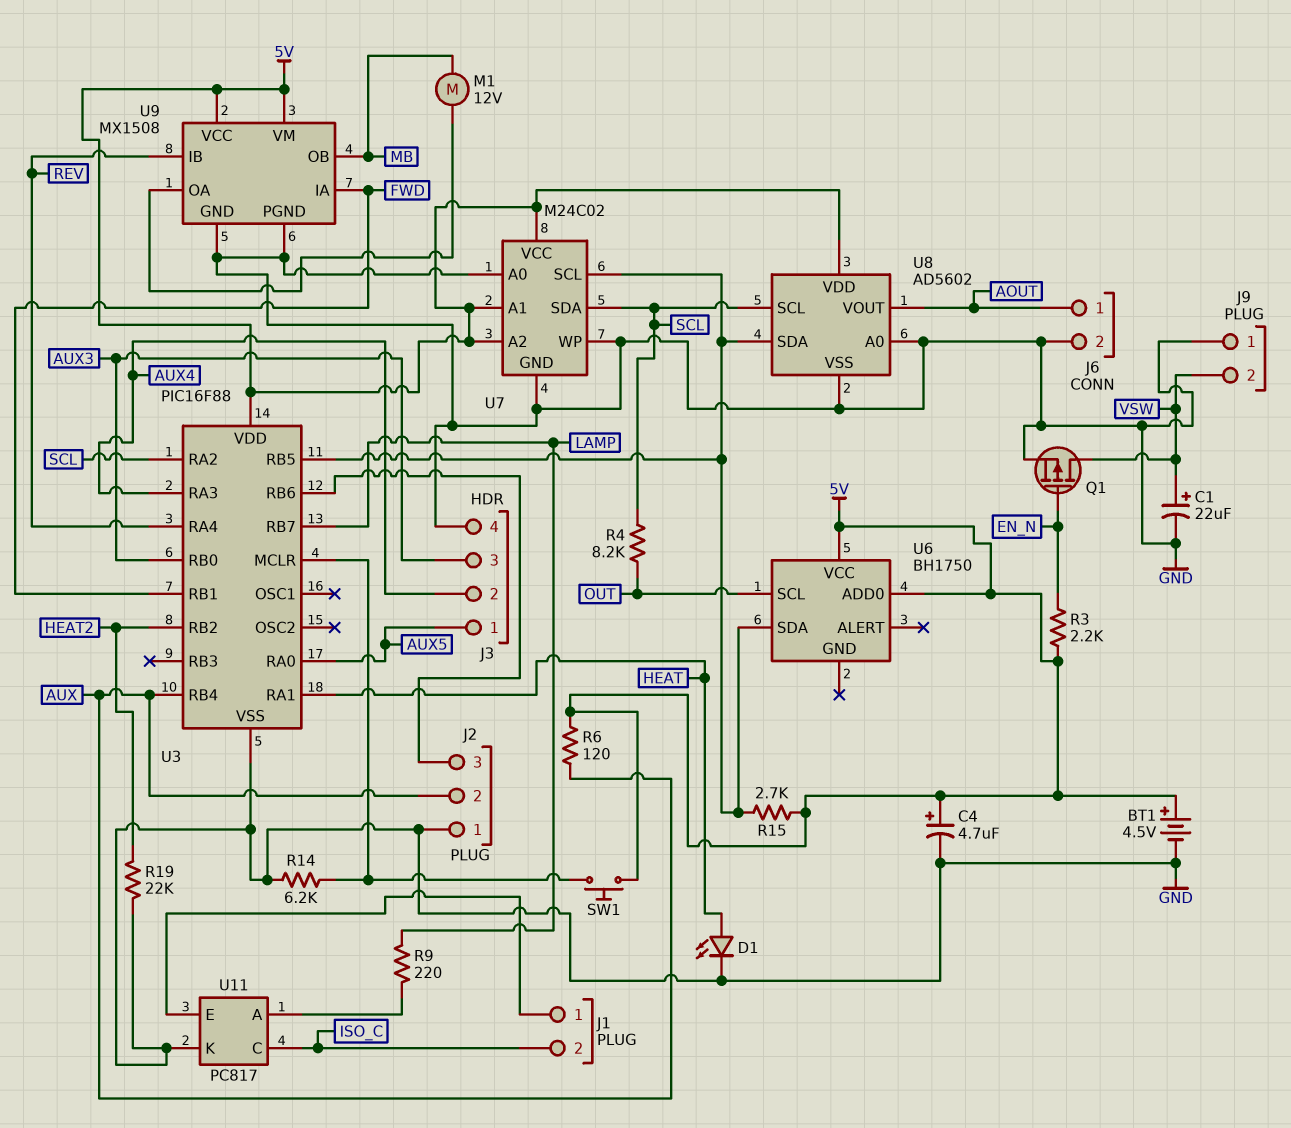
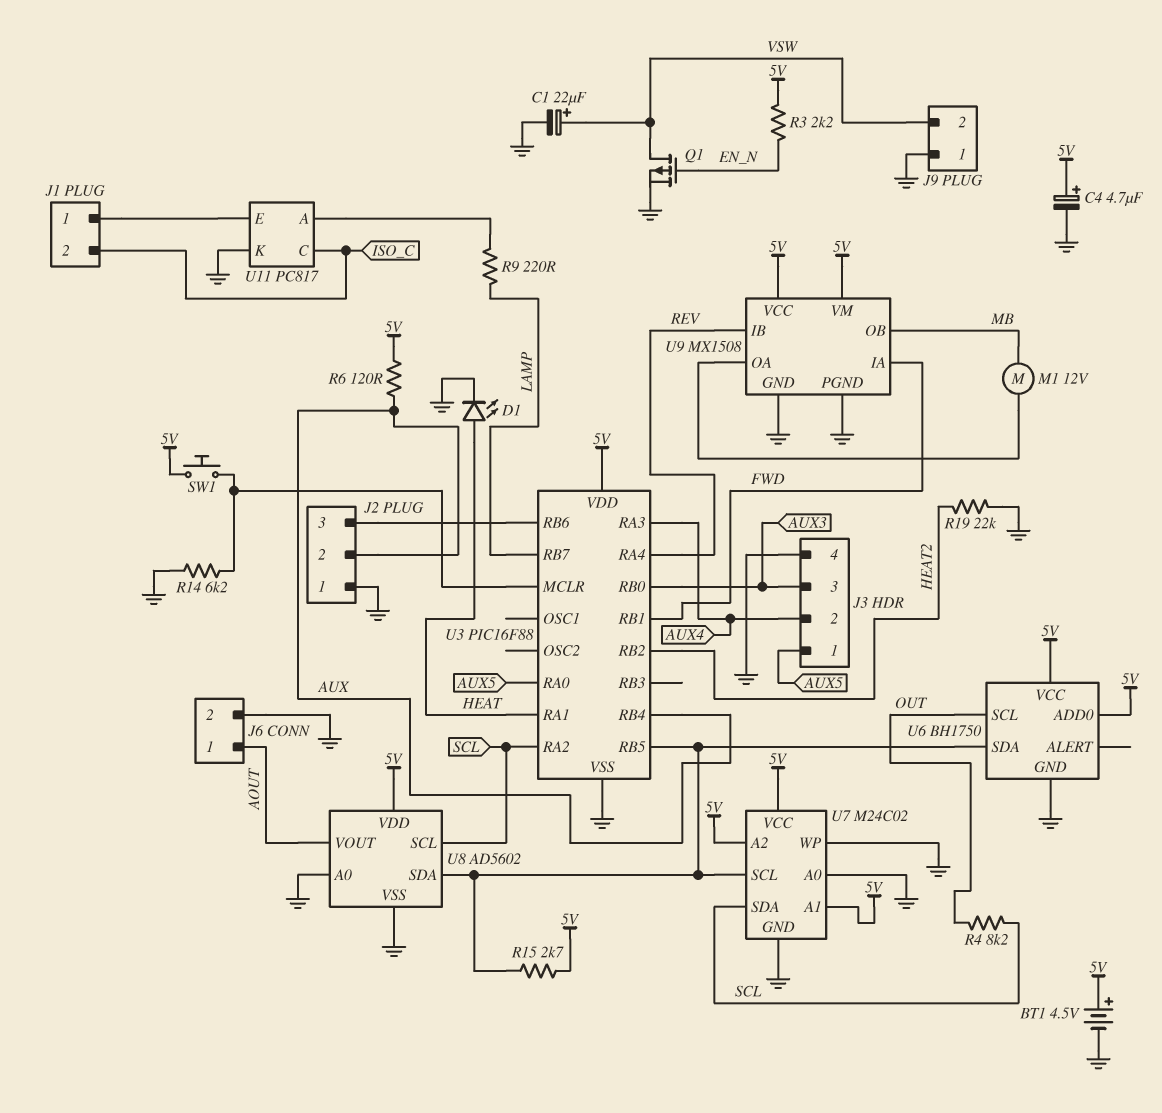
U6 pin GND: none -> GND

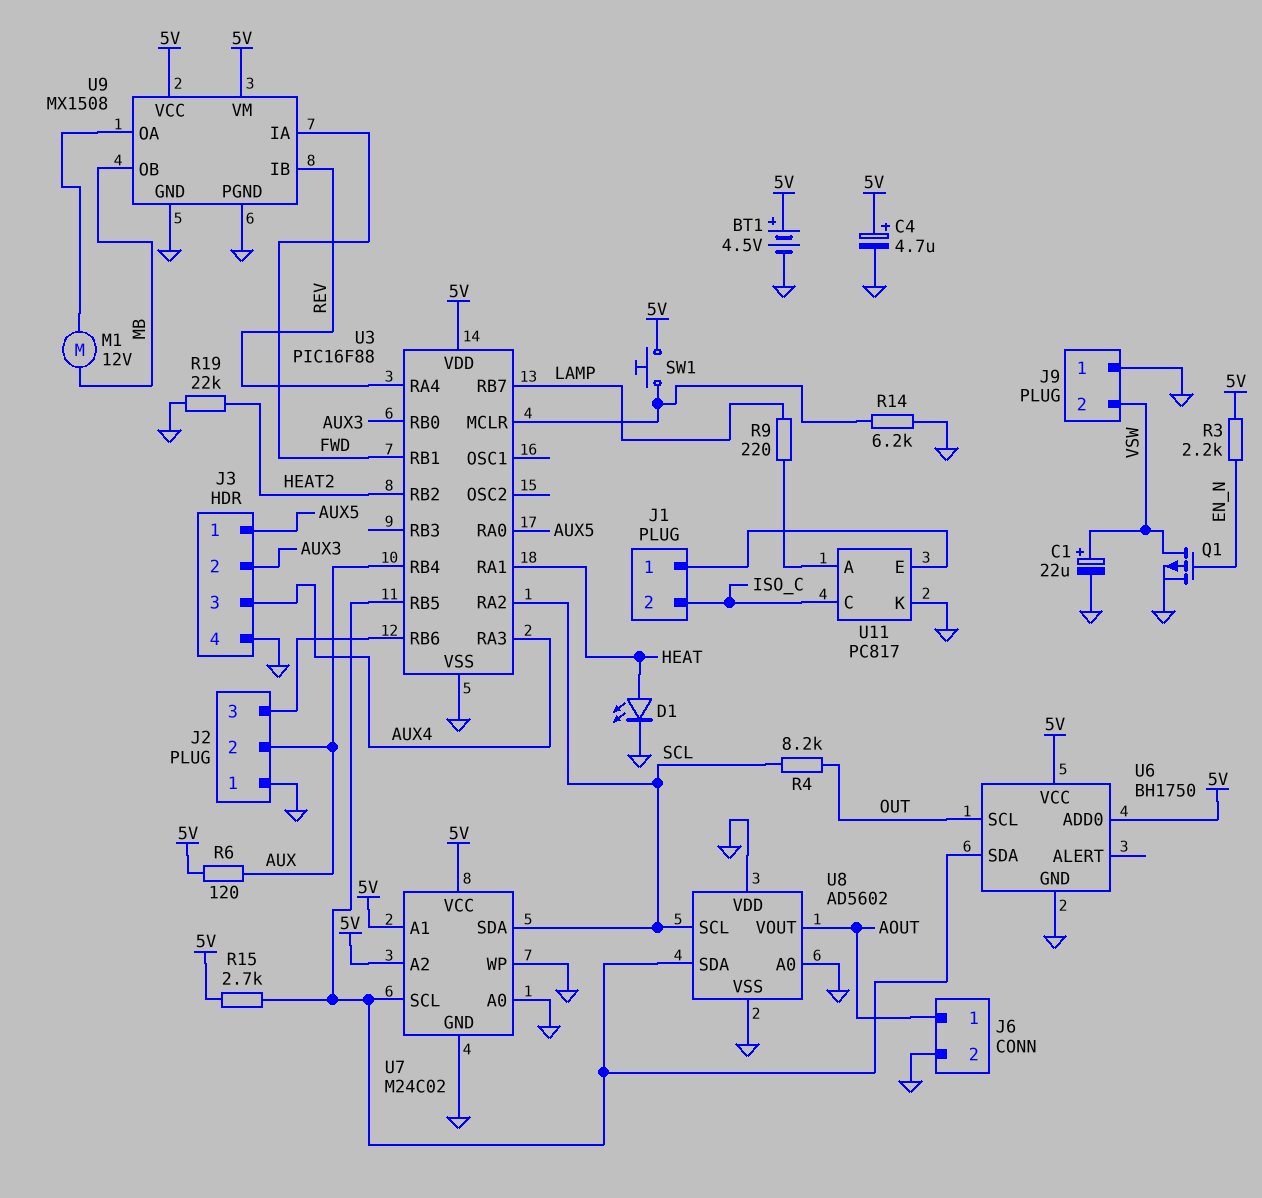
J3 pin 2: AUX4 -> AUX3
J3 pin 3: AUX3 -> AUX4
U8 pin VDD: 5V -> GND

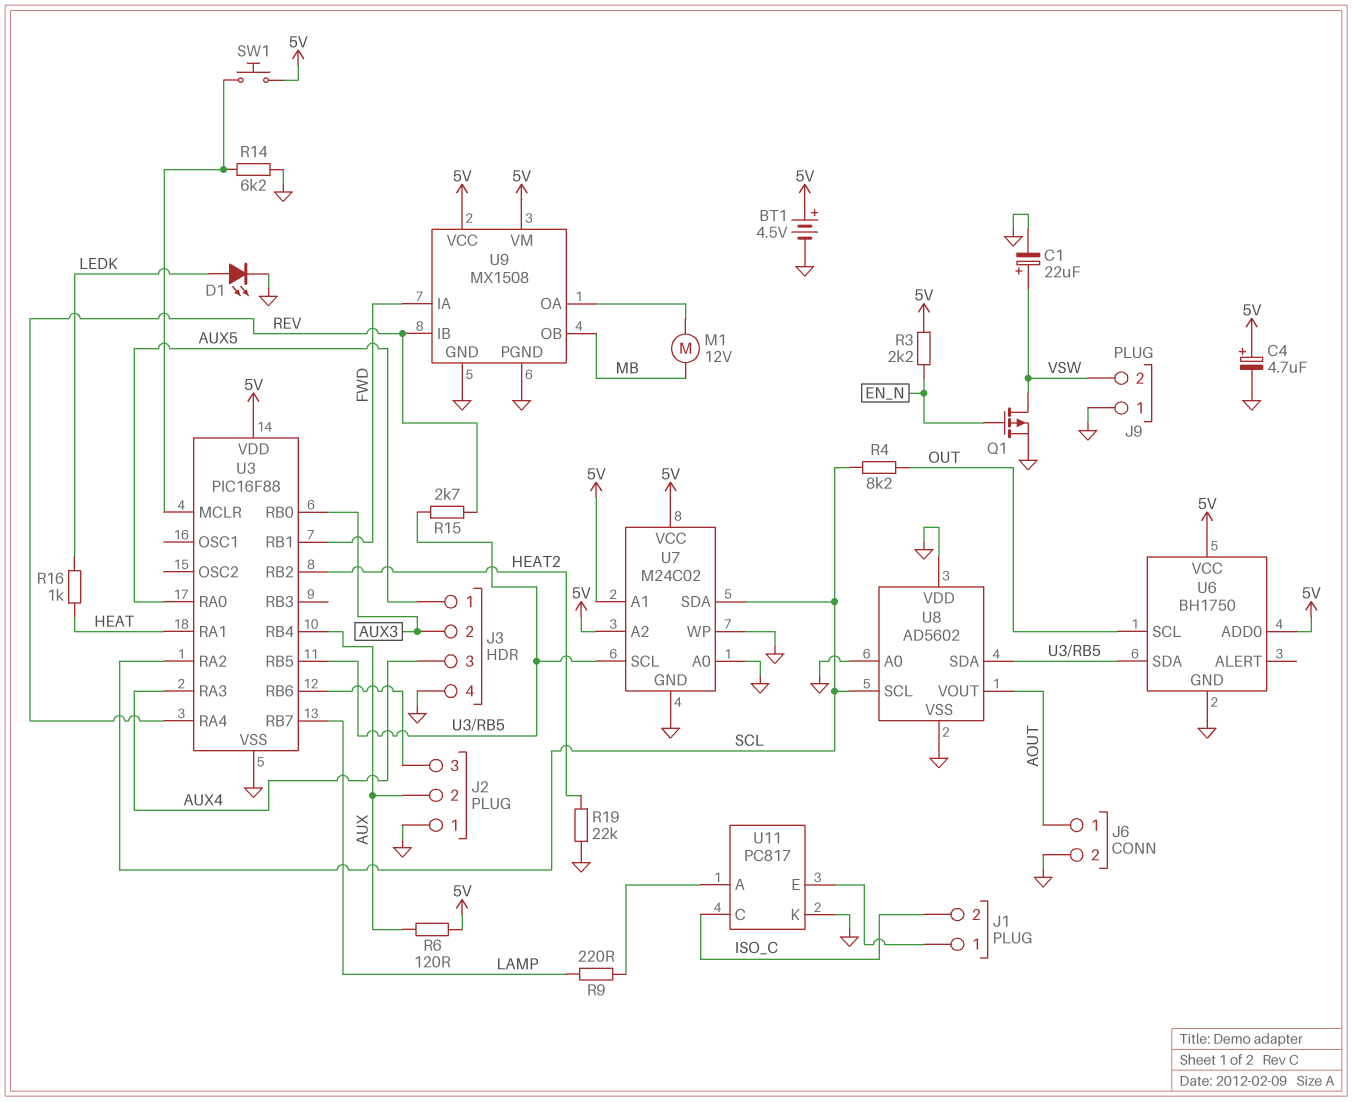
D1: LED (A HEAT, K GND) -> LED (A LEDK, K GND)
R15: 2.7k (5V, U3/RB5) -> 2.7k (REV, U3/RB5)
R16: none -> 1k (HEAT, LEDK)

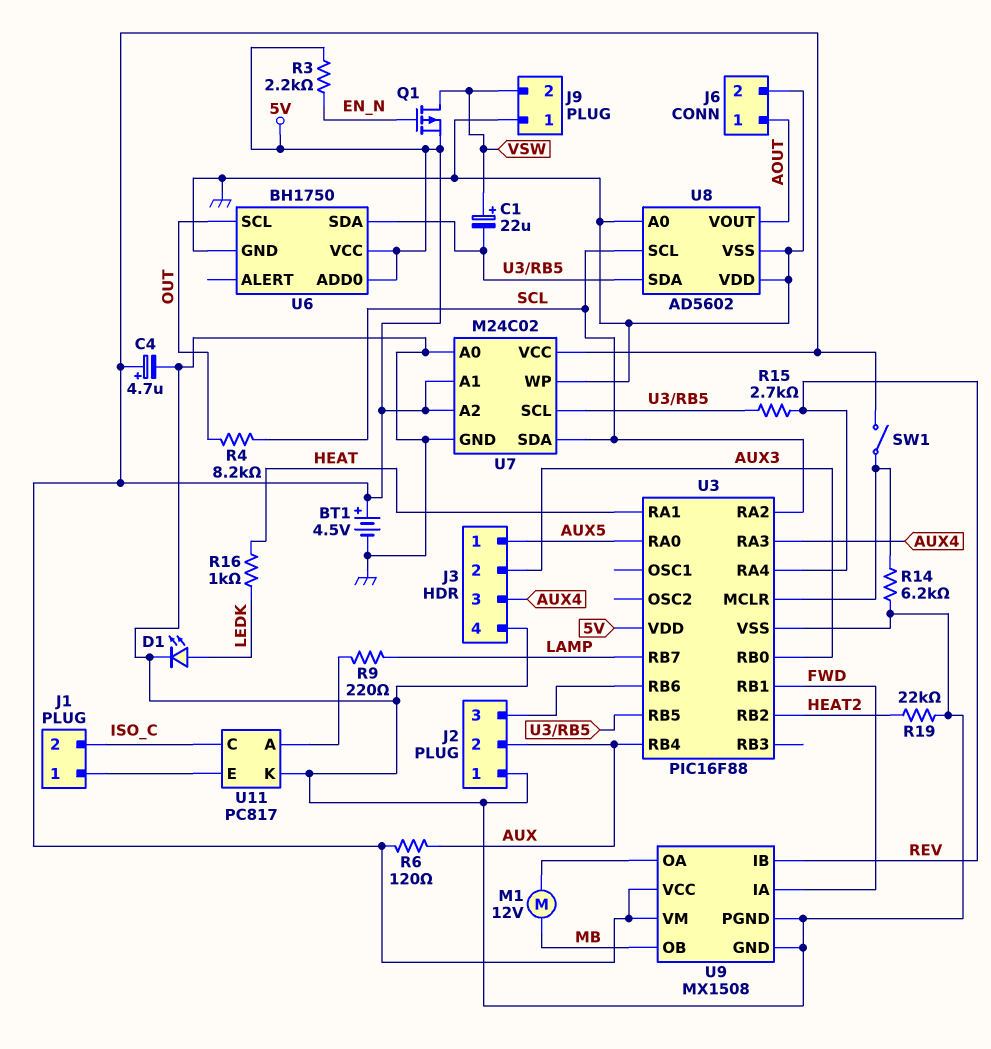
C1: 22uF (plus VSW, minus GND) -> 22uF (plus VSW, minus U3/RB5)
Q1: PMOS (G EN_N, D VSW, S GND) -> PMOS (G EN_N, D VSW, S 5V)
SW1: button (5V, U3/MCLR) -> switch (5V, U3/MCLR)

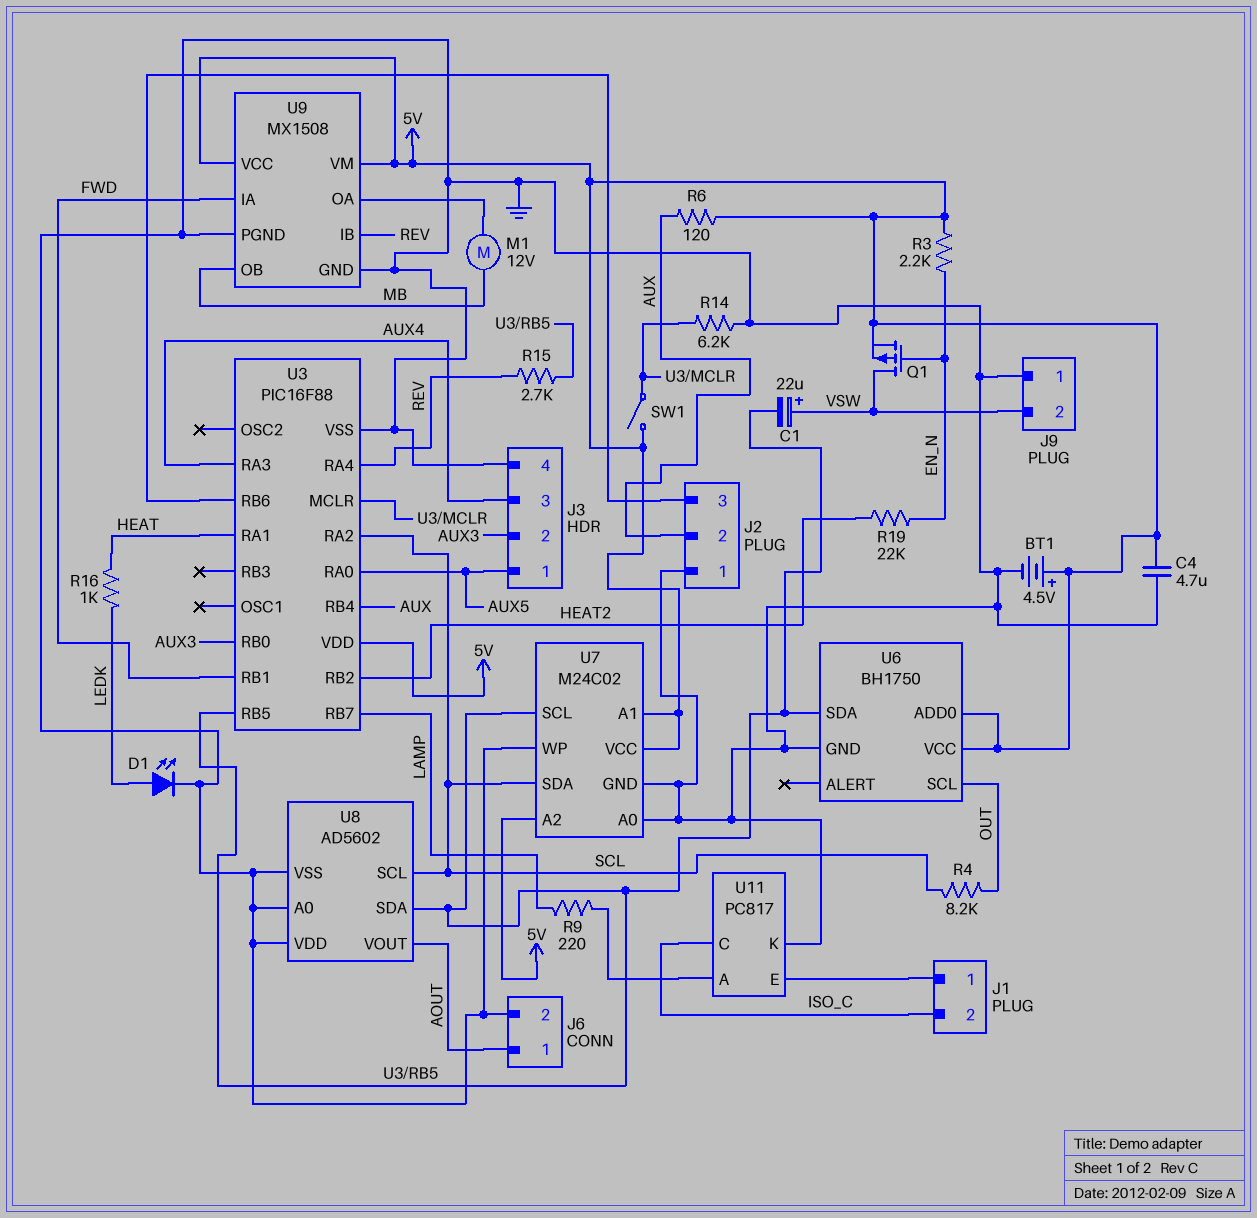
C4: 4.7uF (plus 5V, minus GND) -> 4.7uF (5V, GND)
R19: 22k (GND, HEAT2) -> 22k (EN_N, HEAT2)

